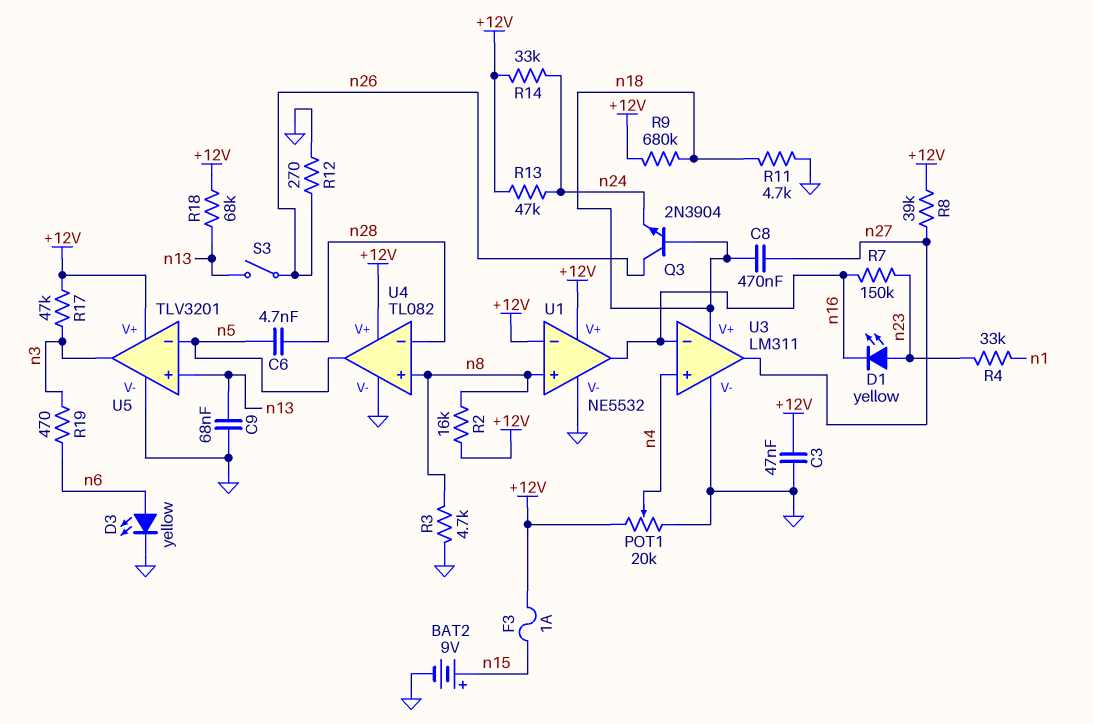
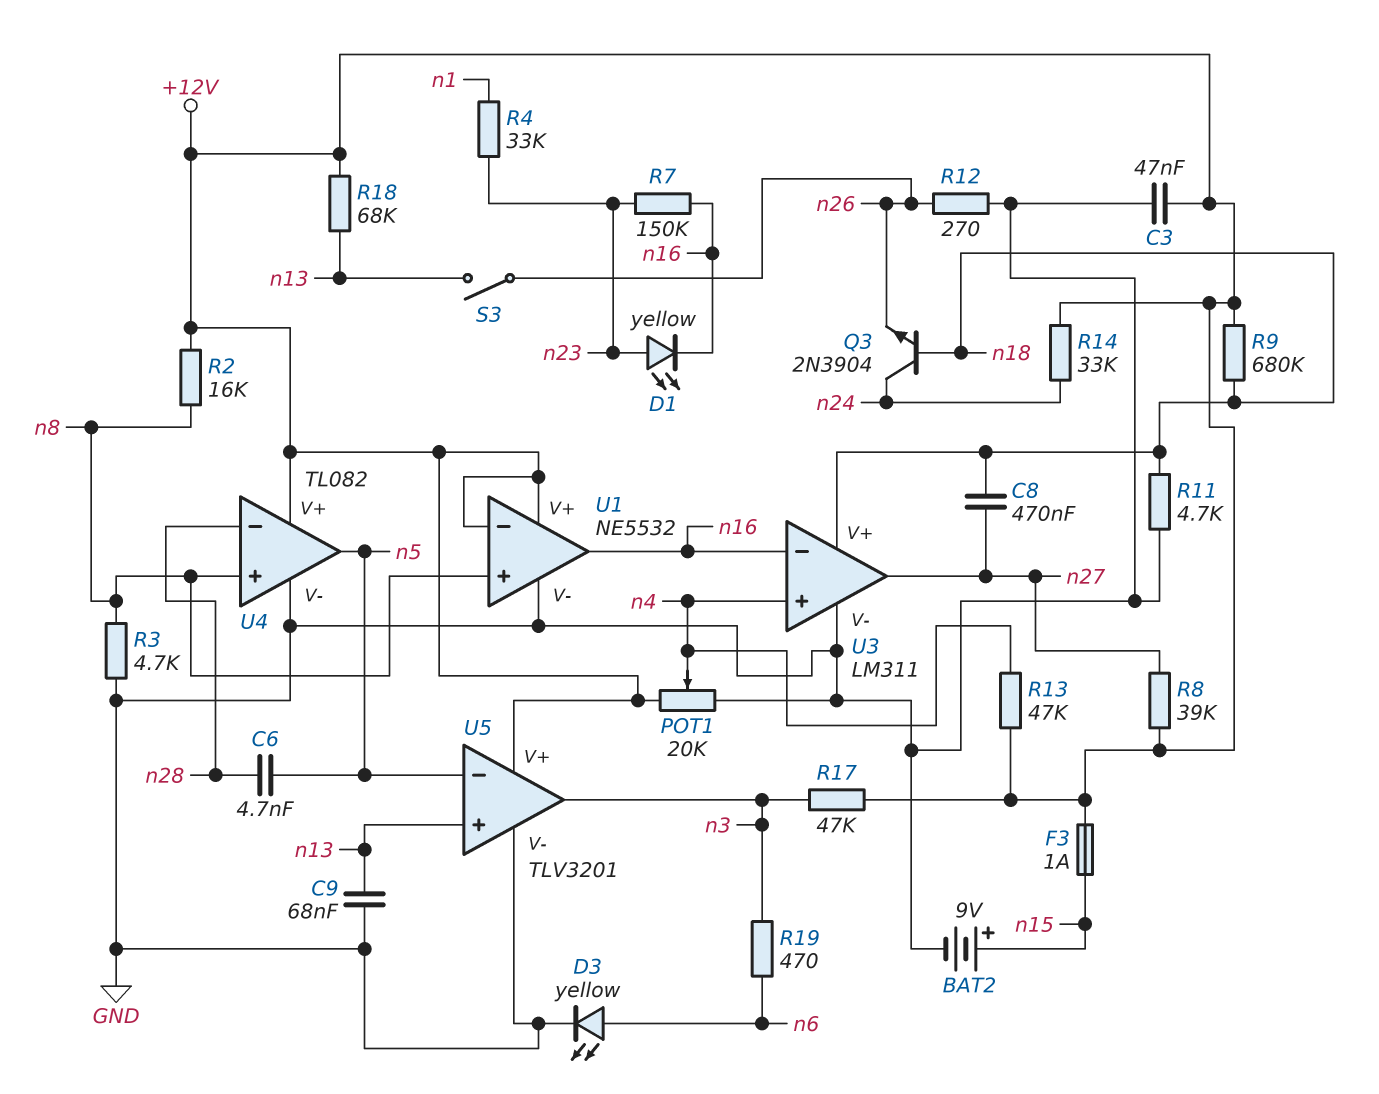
Q3: NPN 2N3904 (B n18, C n26, E n24) -> NPN 2N3904 (B n18, C n24, E n26)
R13: 47k (+12V, n24) -> 47k (+12V, n4)

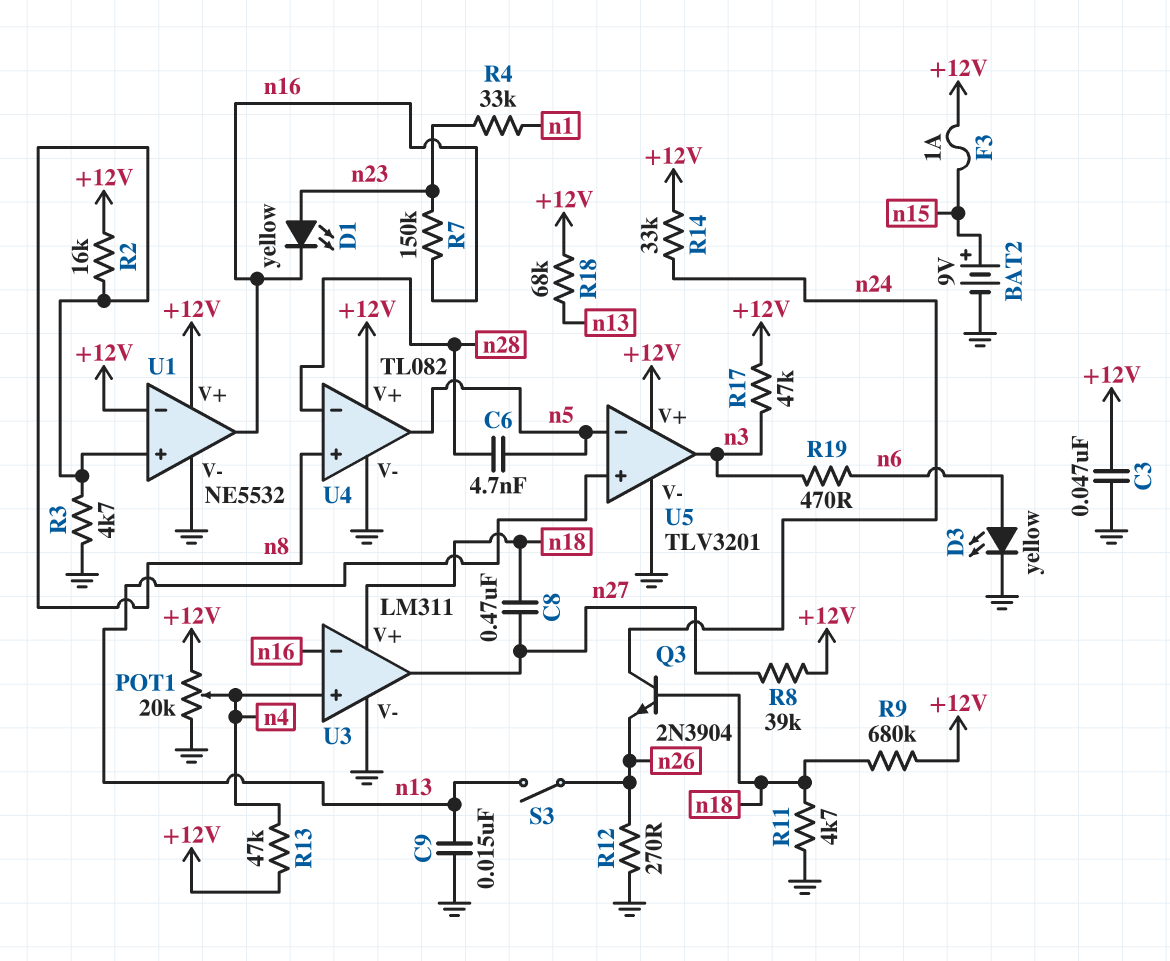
C9: 68nF (GND, n13) -> 15nF (GND, n13)

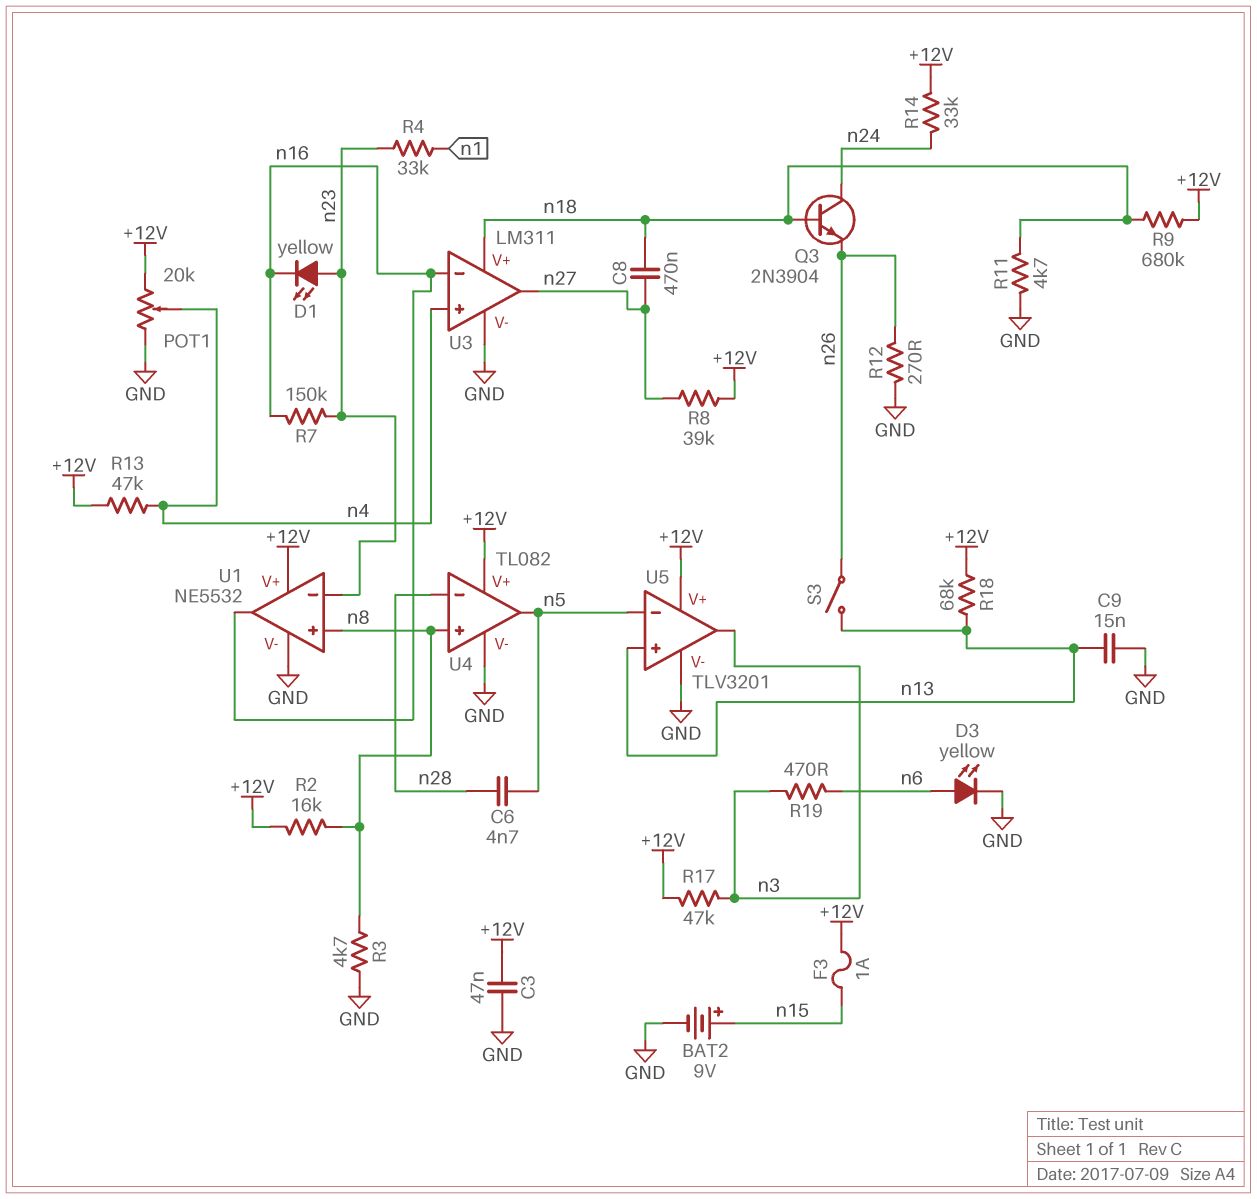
U1 pin in-: +12V -> n23

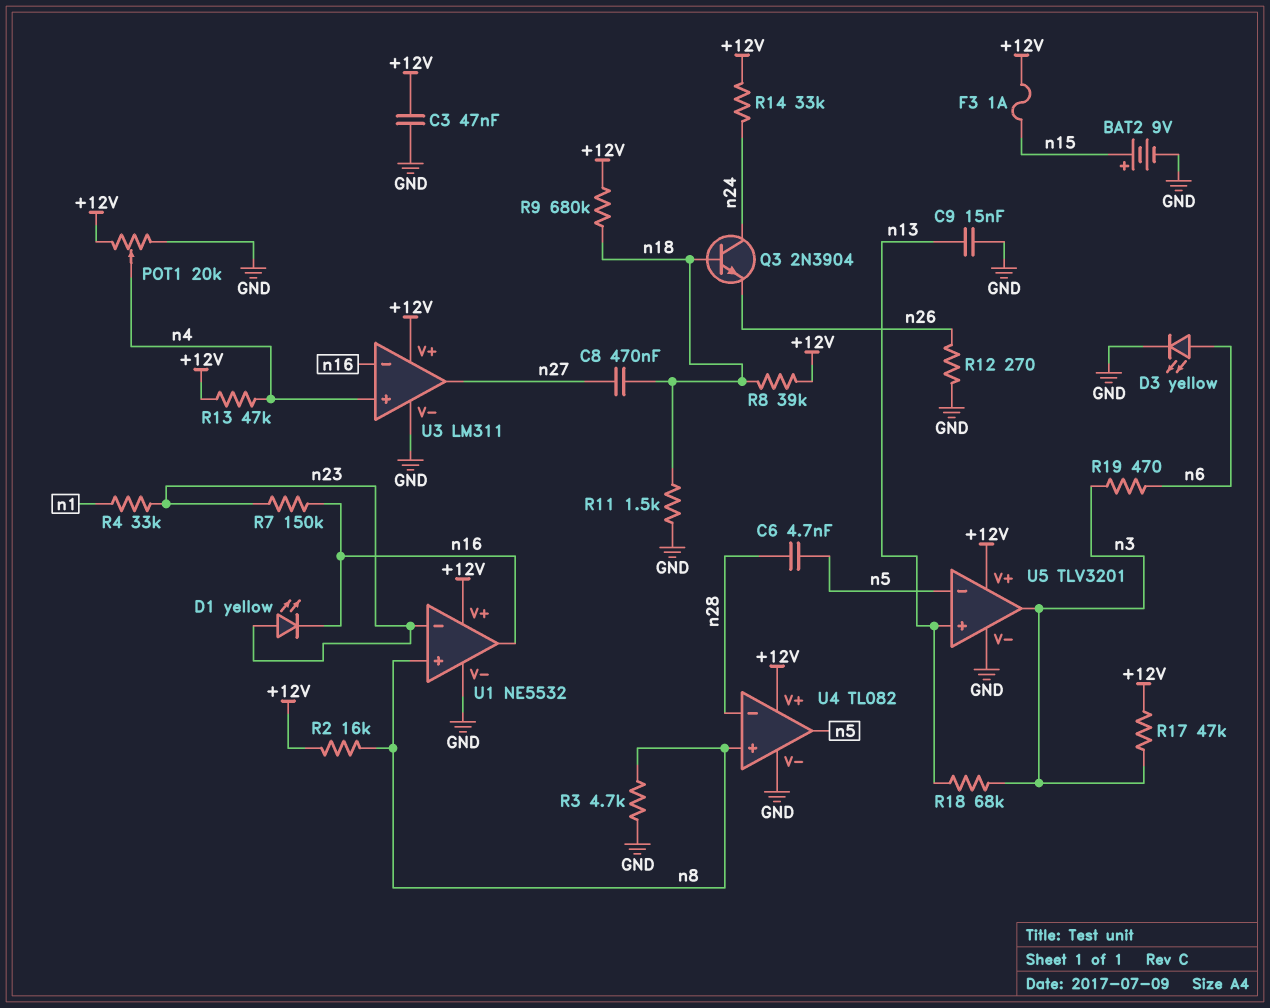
R8: 39k (+12V, n27) -> 39k (+12V, n18)
R11: 4.7k (GND, n18) -> 1.5k (GND, n18)
R18: 68k (+12V, n13) -> 68k (n3, n13)
S3: switch (n13, n26) -> none
U3 pin V+: n18 -> +12V

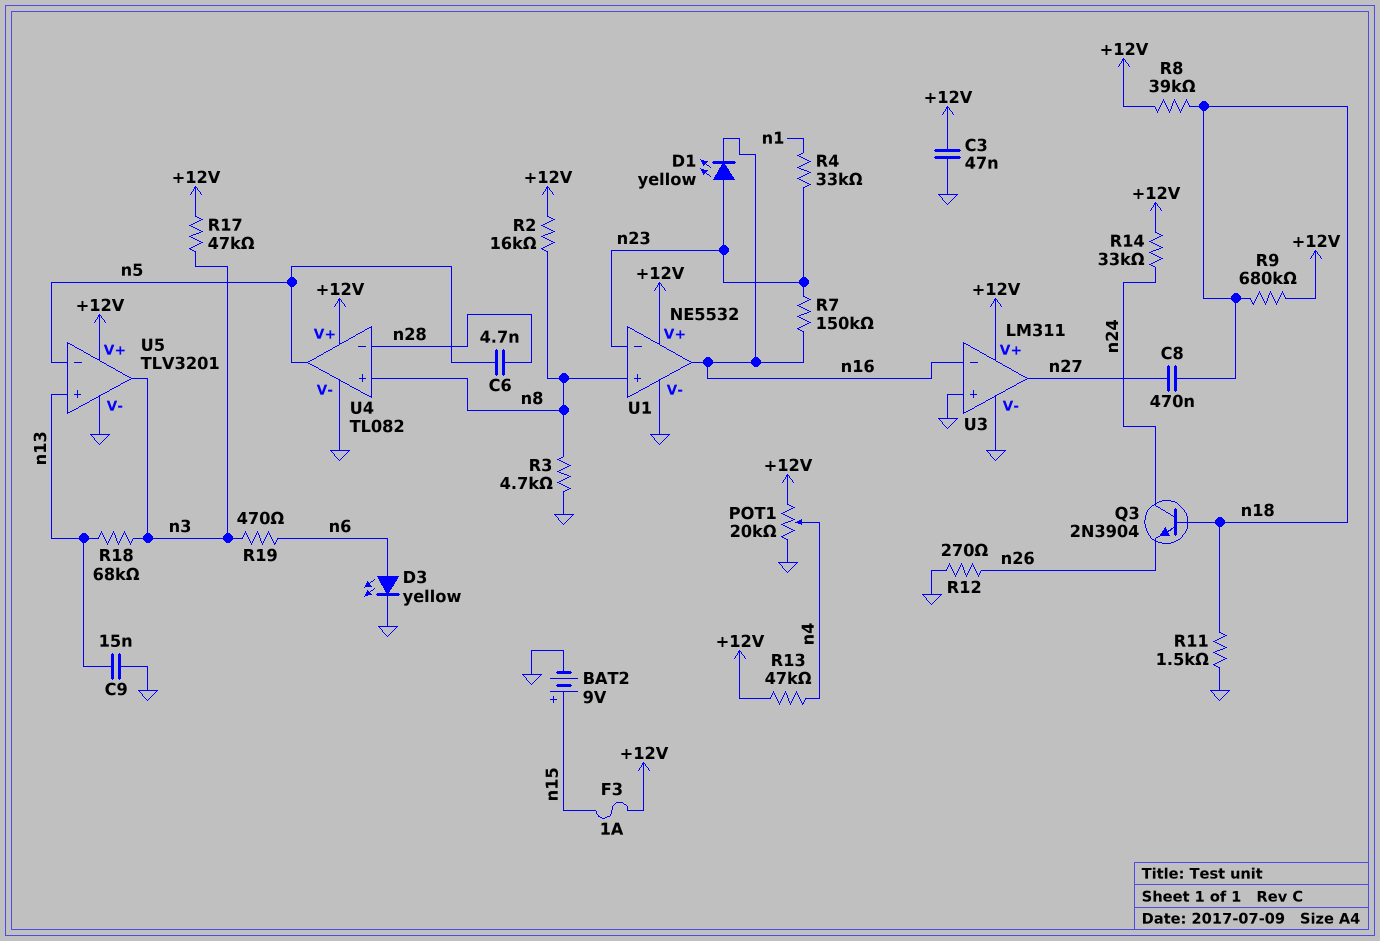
U3 pin in+: n4 -> GND

